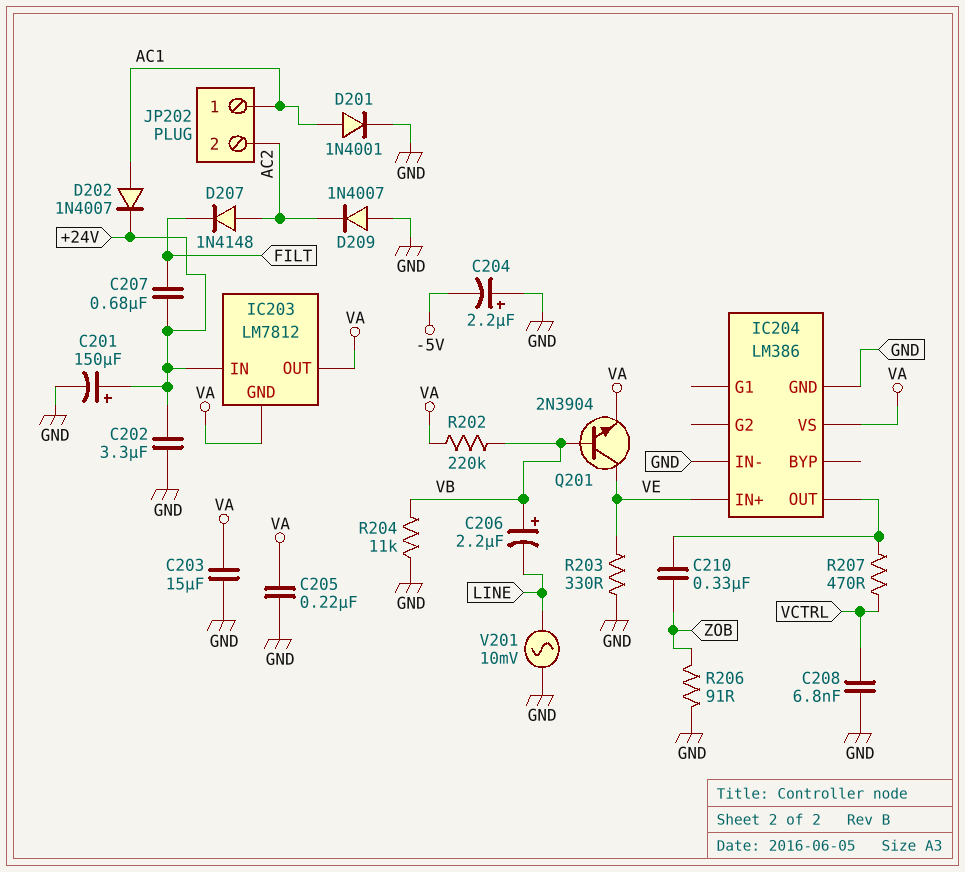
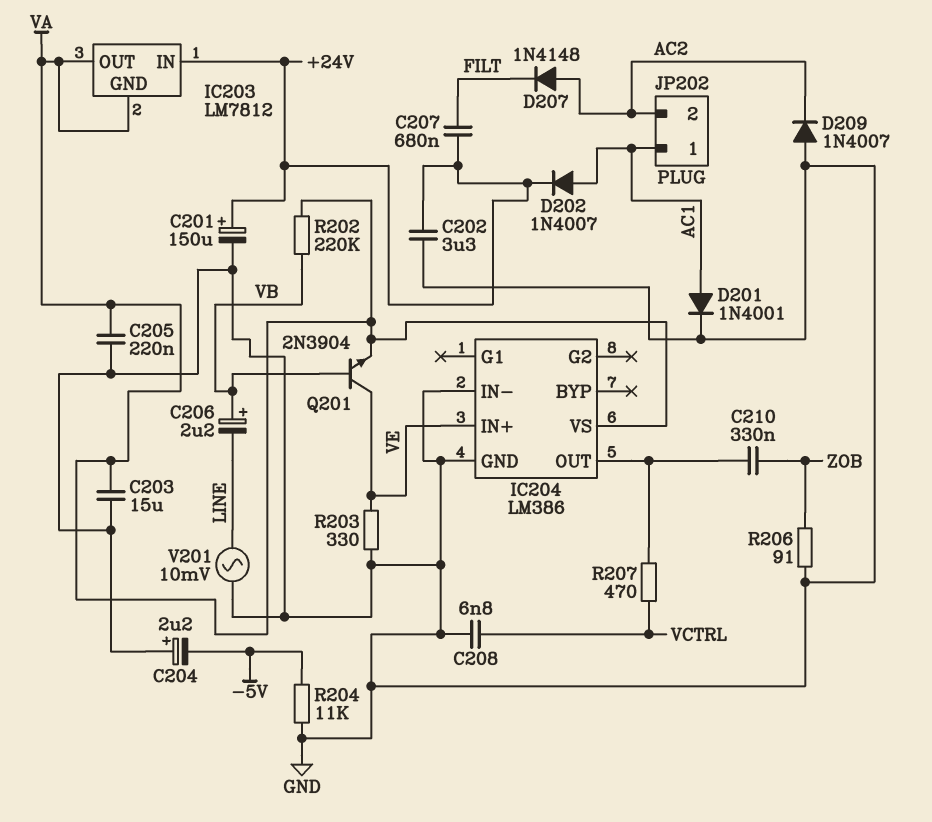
R204: 11k (GND, VB) -> 11k (-5V, GND)

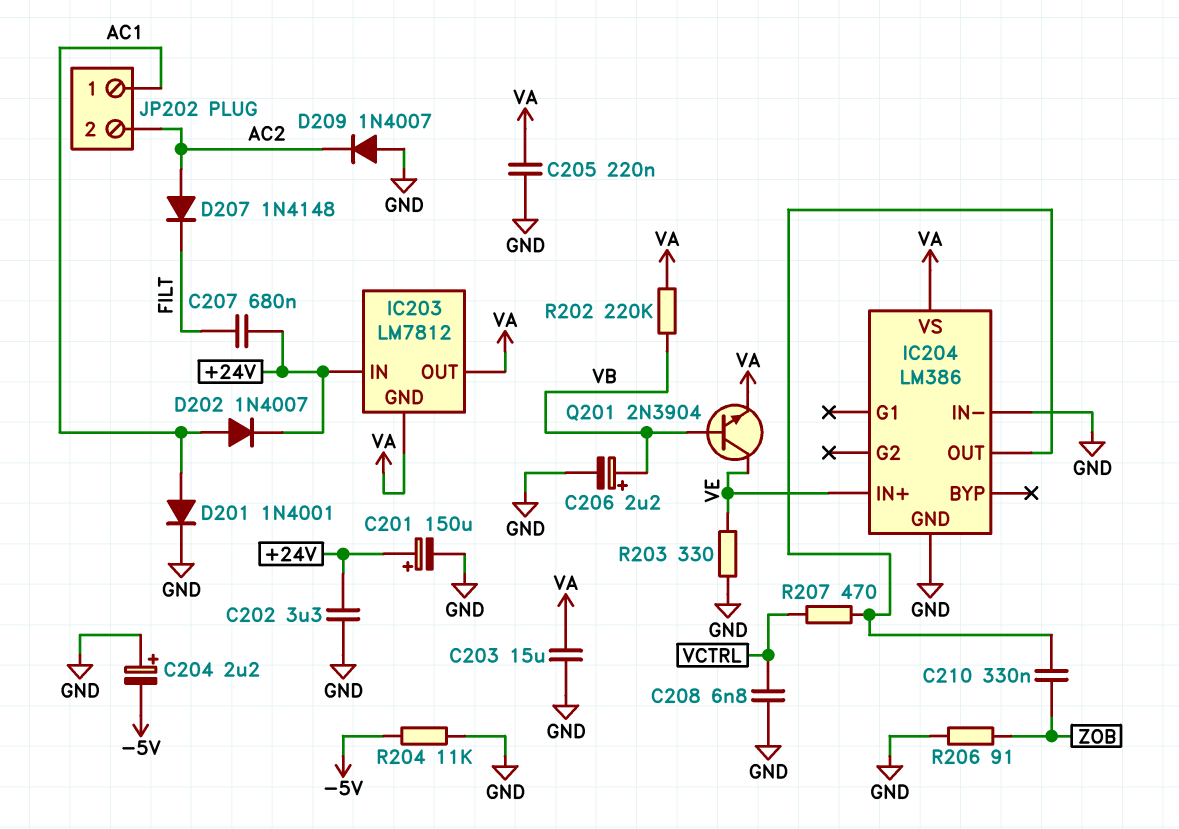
C206: 2.2uF (plus VB, minus LINE) -> 2.2uF (plus VB, minus GND)
V201: AC 10mV (GND, LINE) -> none

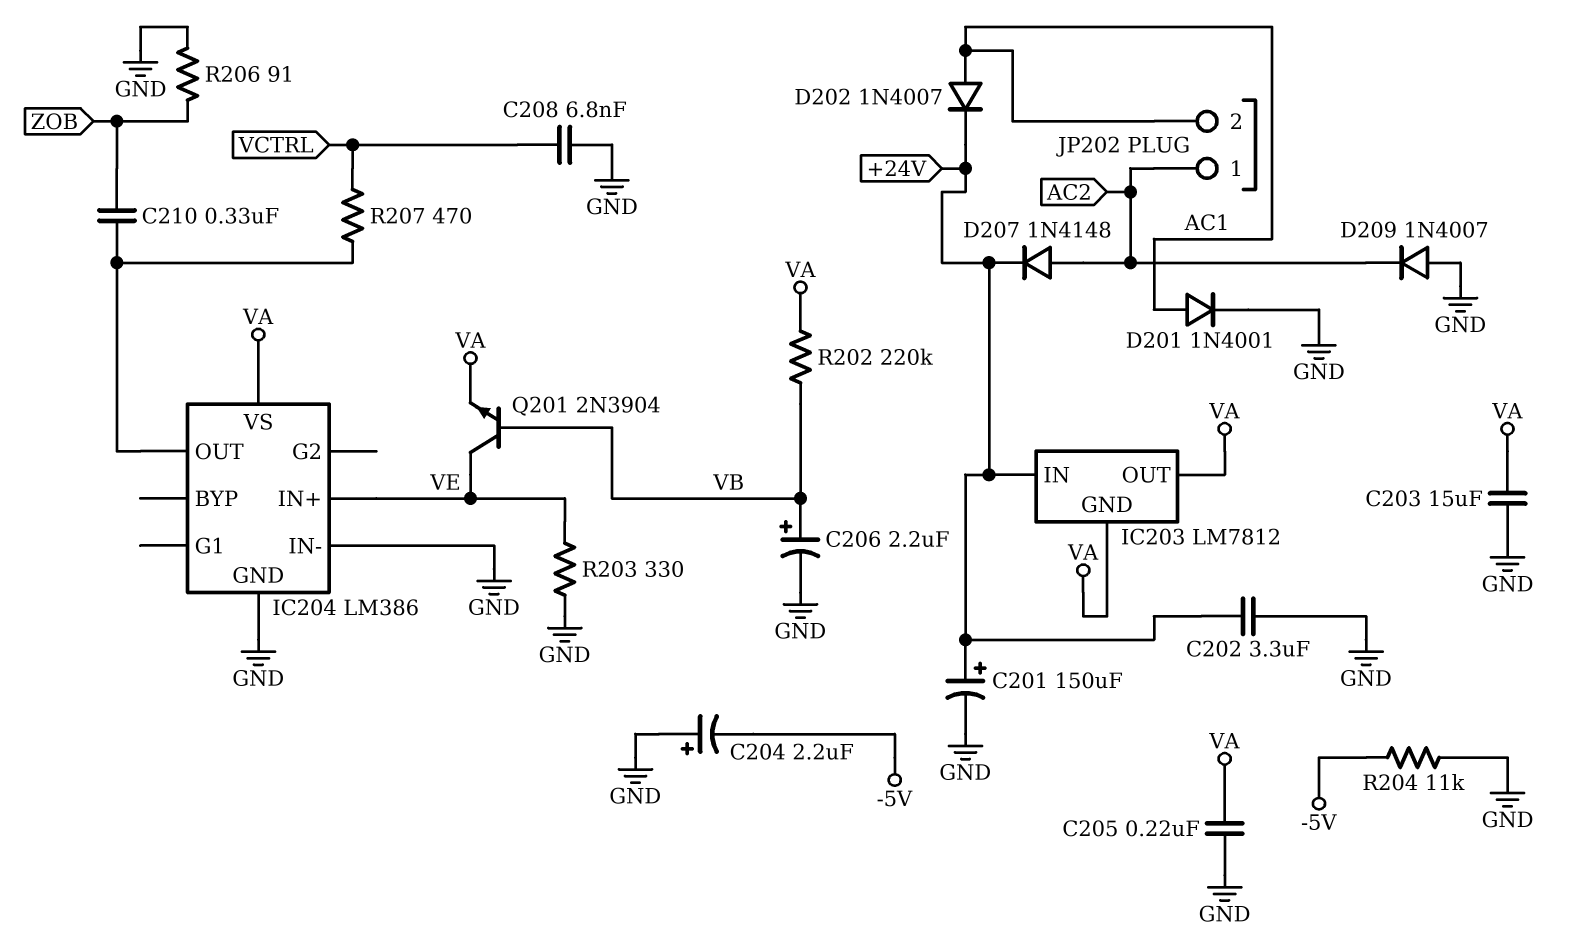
C207: 680nF (+24V, FILT) -> none
D207: diode 1N4148 (A AC2, K FILT) -> diode 1N4148 (A AC2, K +24V)
JP202 pin 1: AC1 -> AC2
JP202 pin 2: AC2 -> AC1

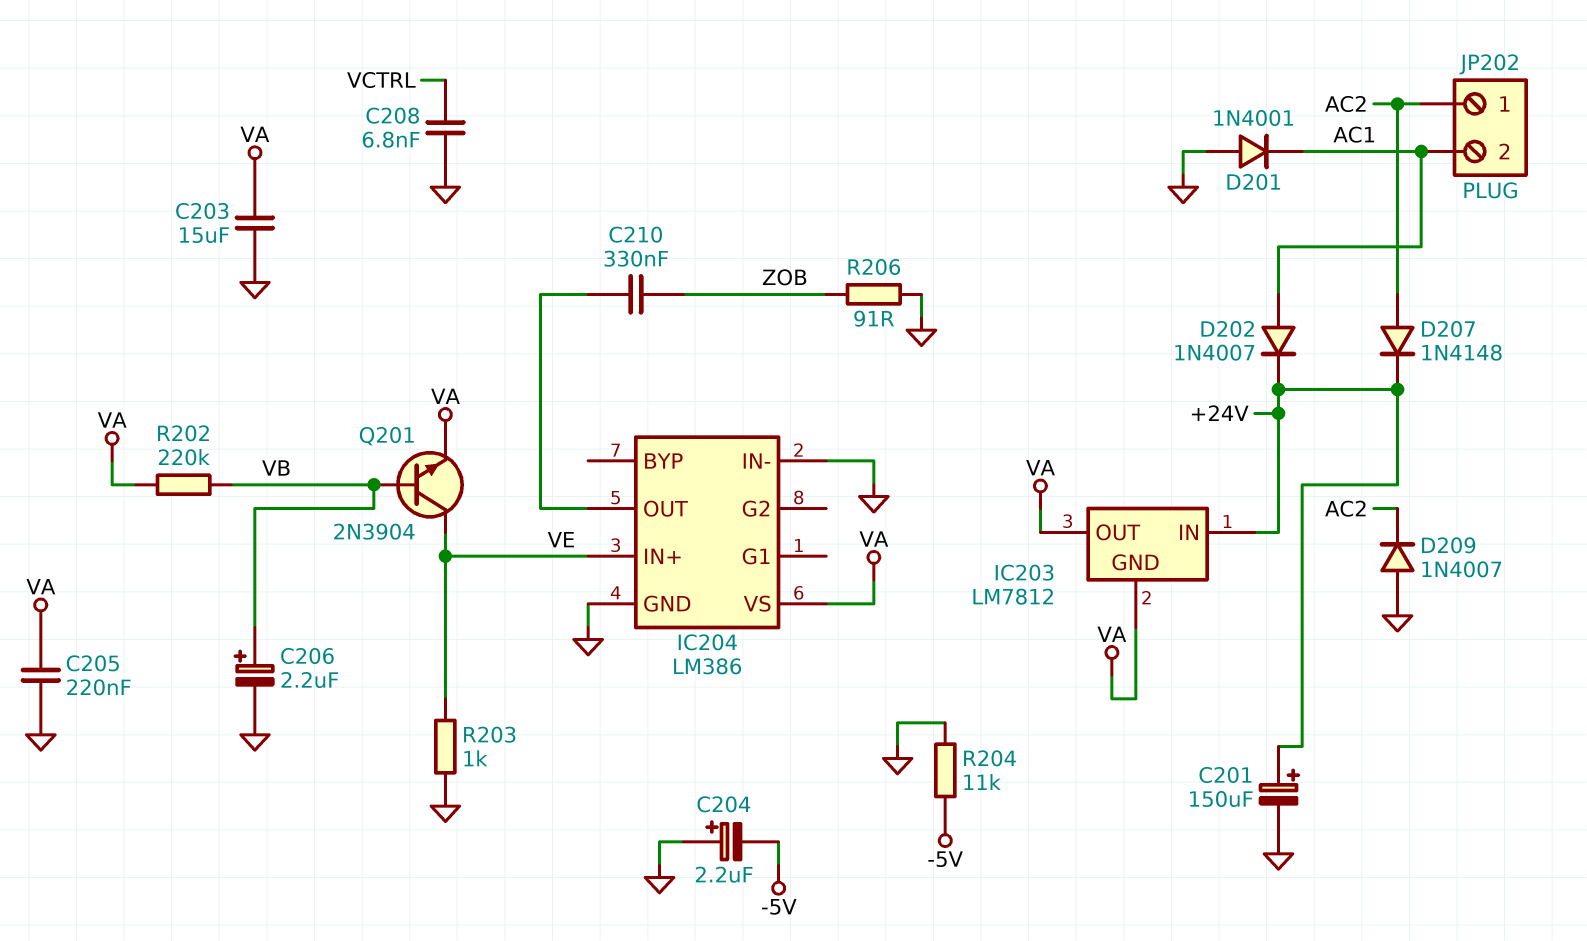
C202: 3.3uF (+24V, GND) -> none
D201: diode 1N4001 (A AC1, K GND) -> diode 1N4001 (A GND, K AC1)
R203: 330 (GND, VE) -> 1k (GND, VE)
R207: 470 (IC204/OUT, VCTRL) -> none

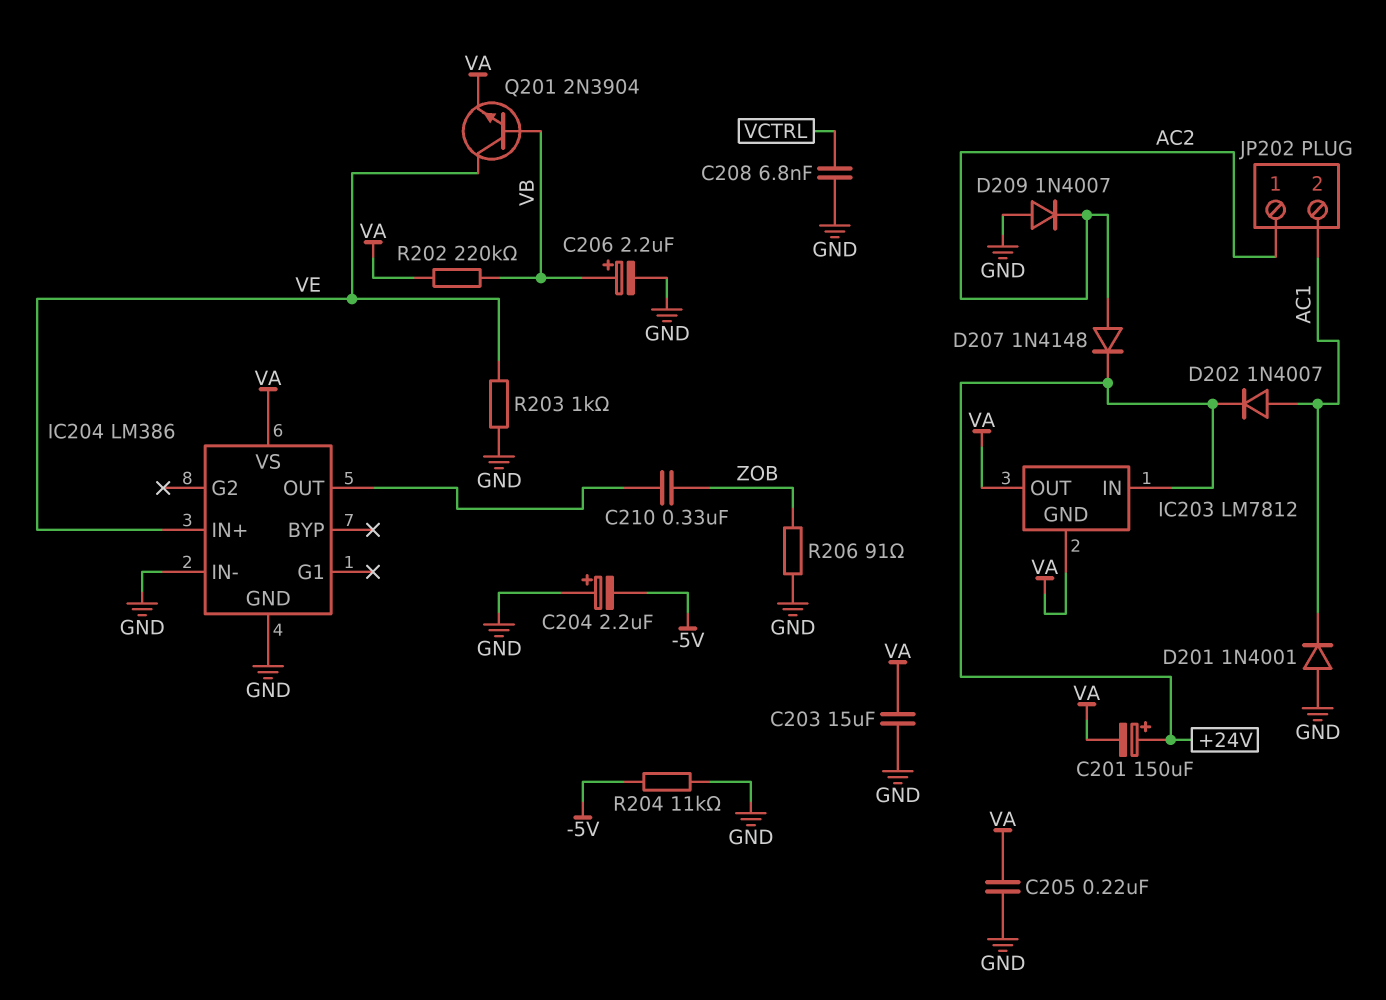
C201: 150uF (plus +24V, minus GND) -> 150uF (plus +24V, minus VA)

